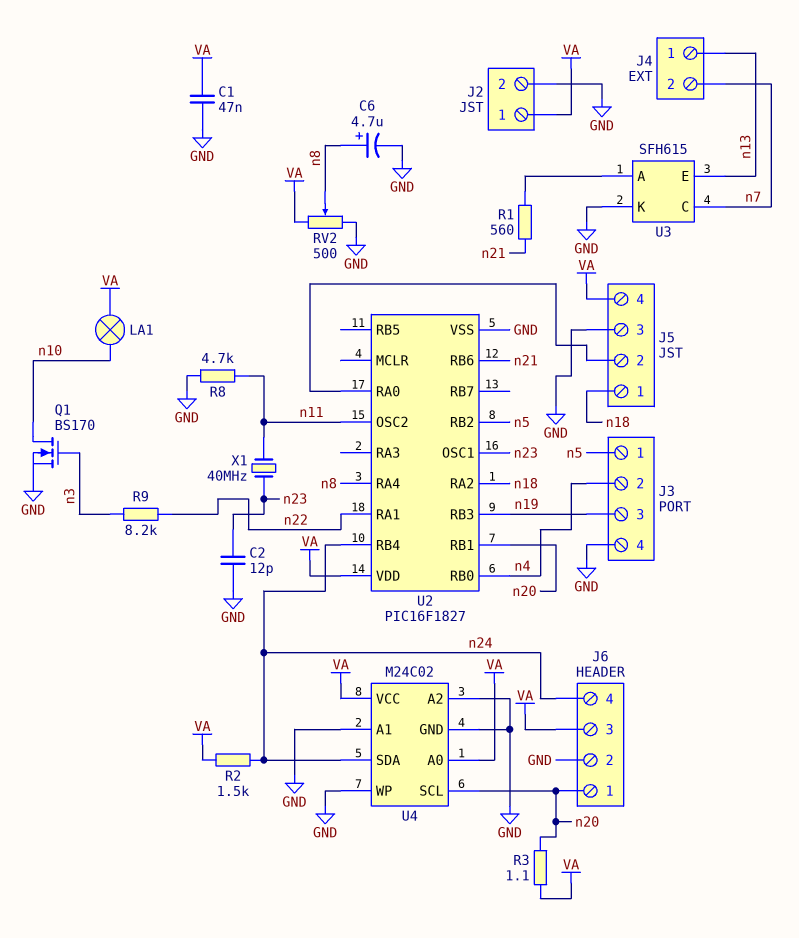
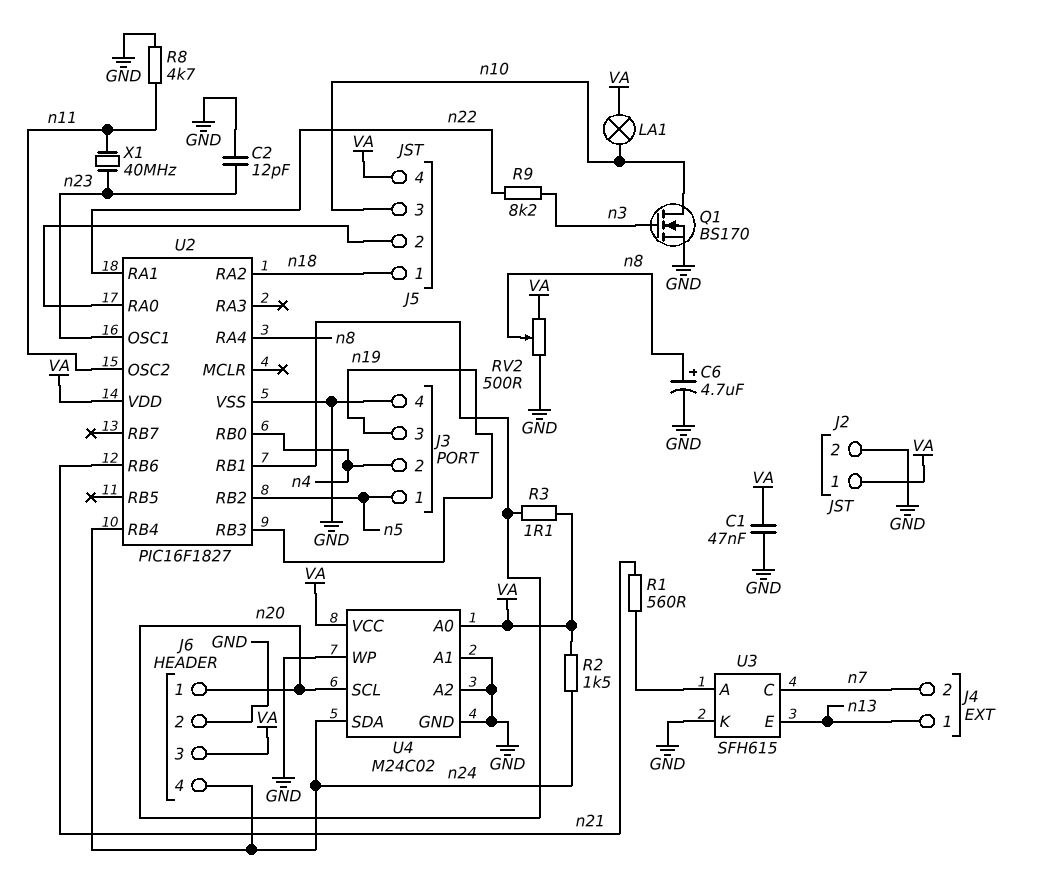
J5 pin 3: GND -> n10

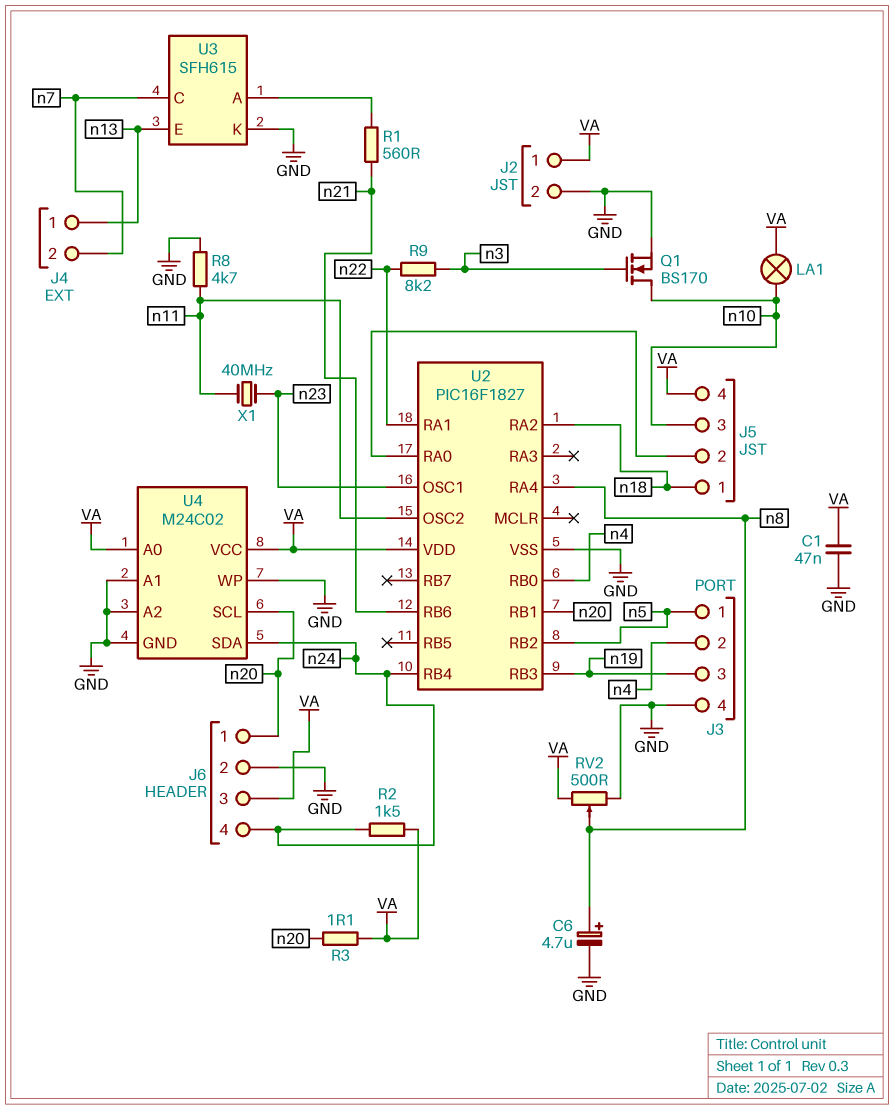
C2: 12pF (GND, n23) -> none

